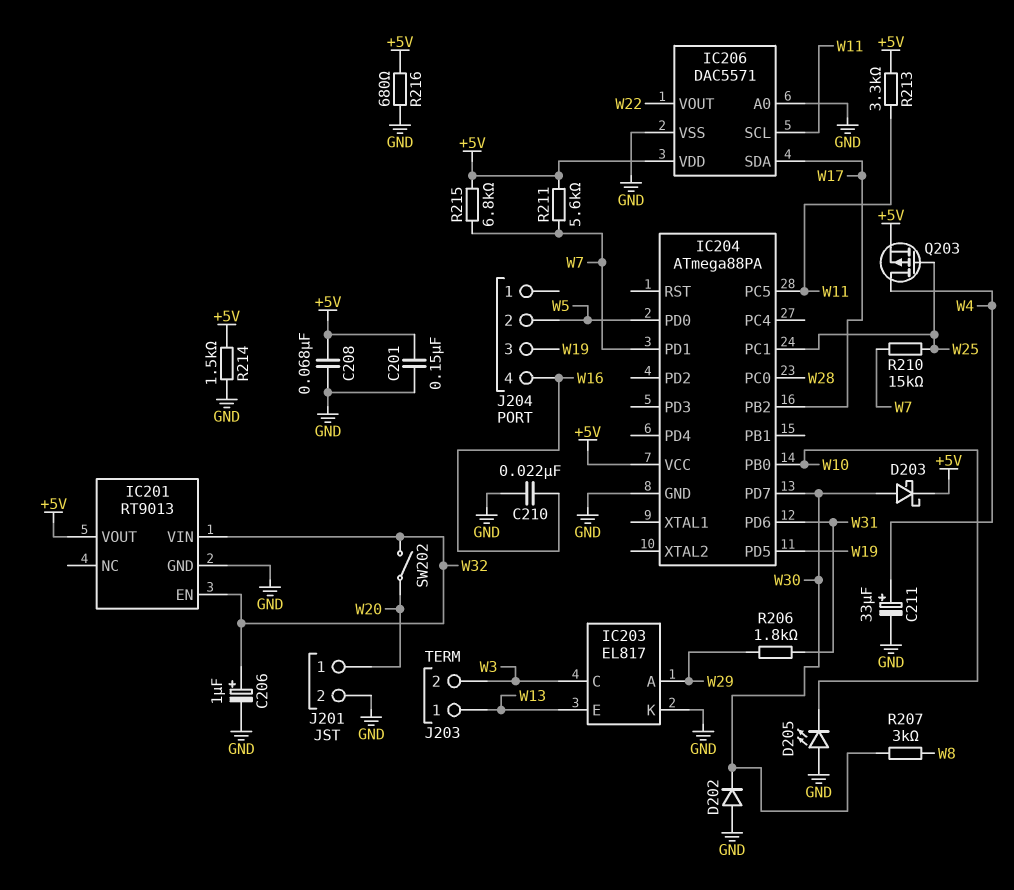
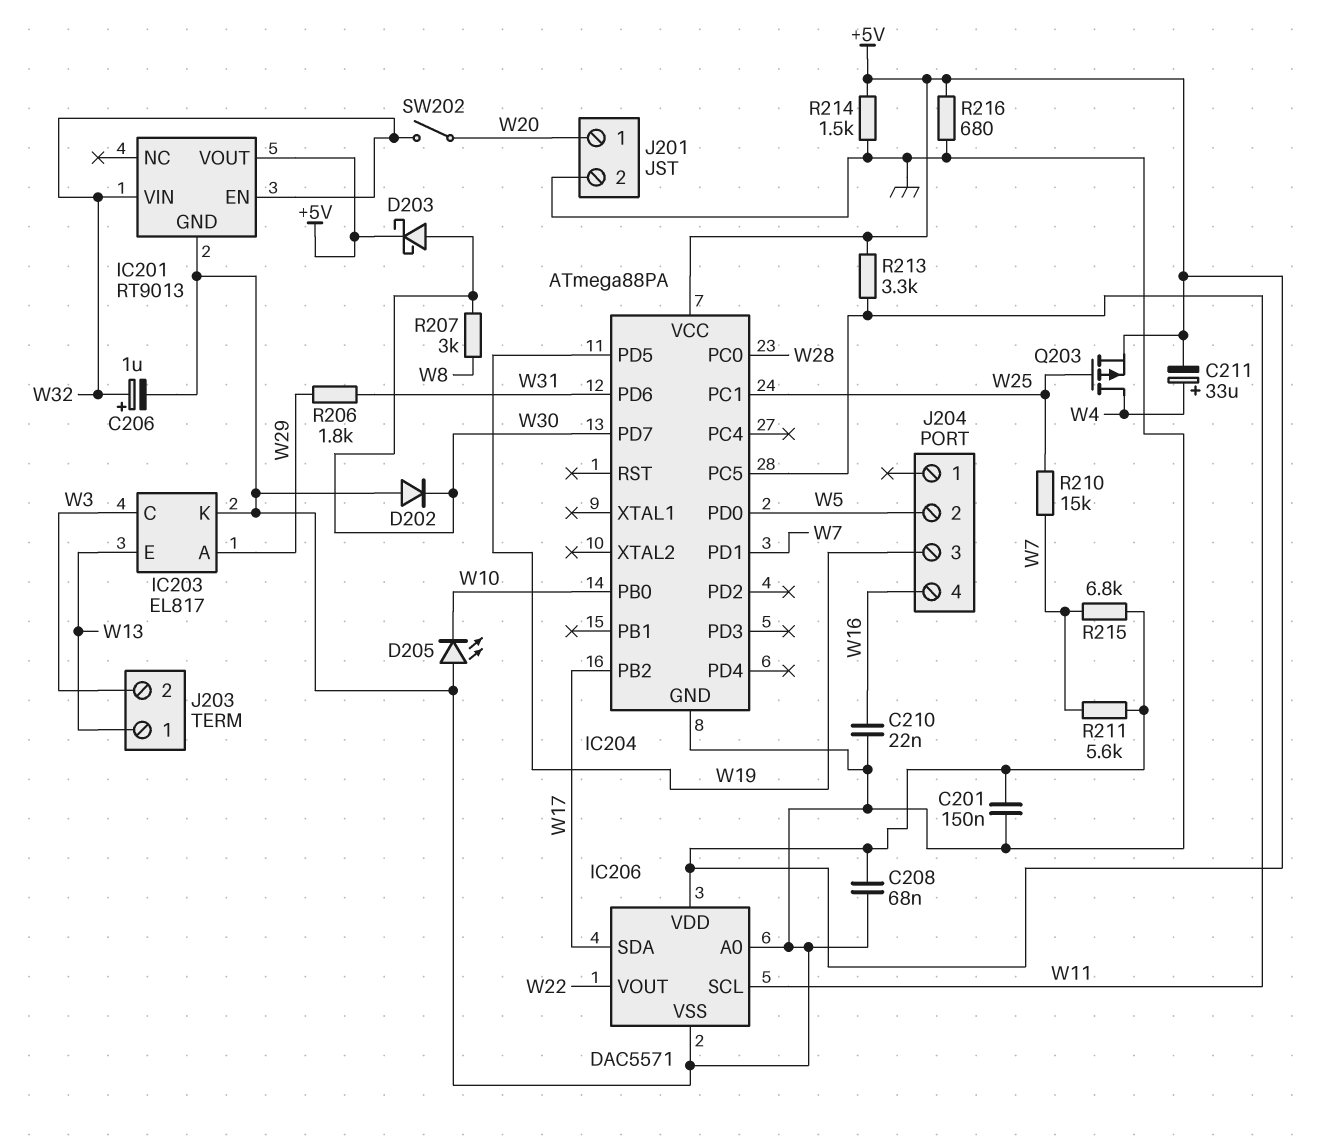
C211: 33uF (plus W4, minus GND) -> 33uF (plus W4, minus +5V)

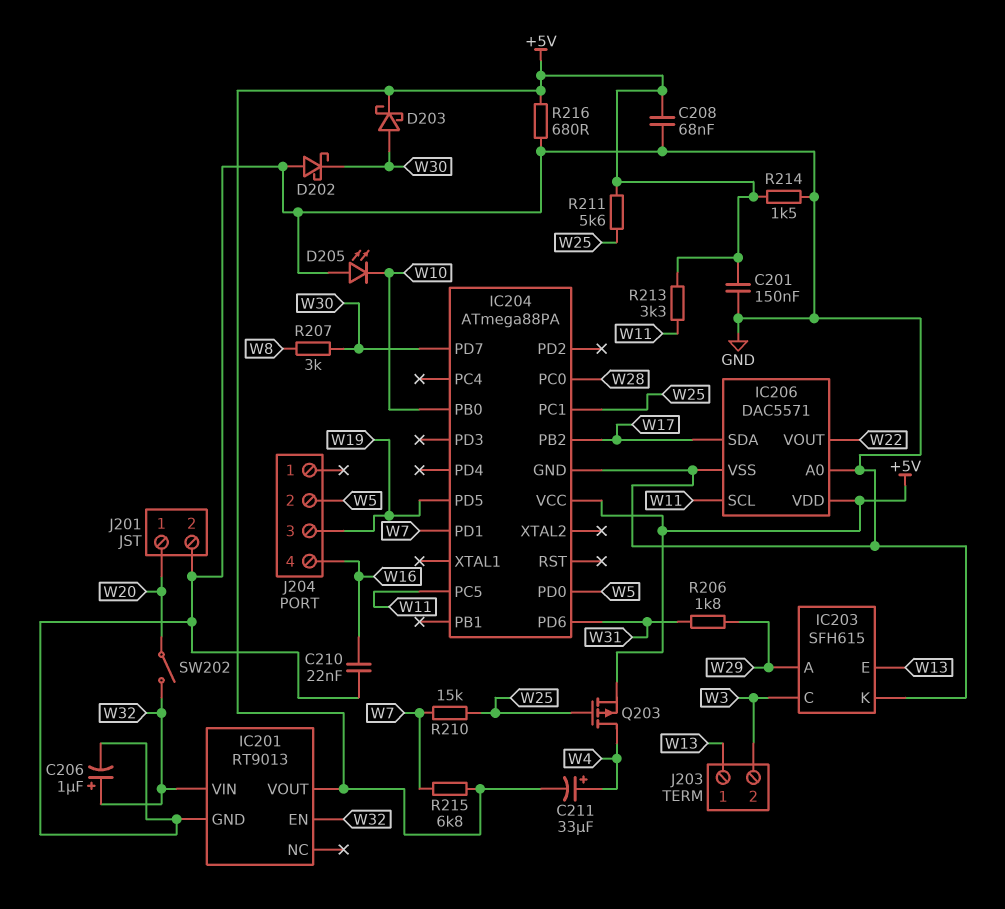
D202: diode (A GND, K W30) -> schottky (A GND, K W30)
IC203: EL817 -> SFH615
R211: 5.6k (+5V, W7) -> 5.6k (+5V, W25)

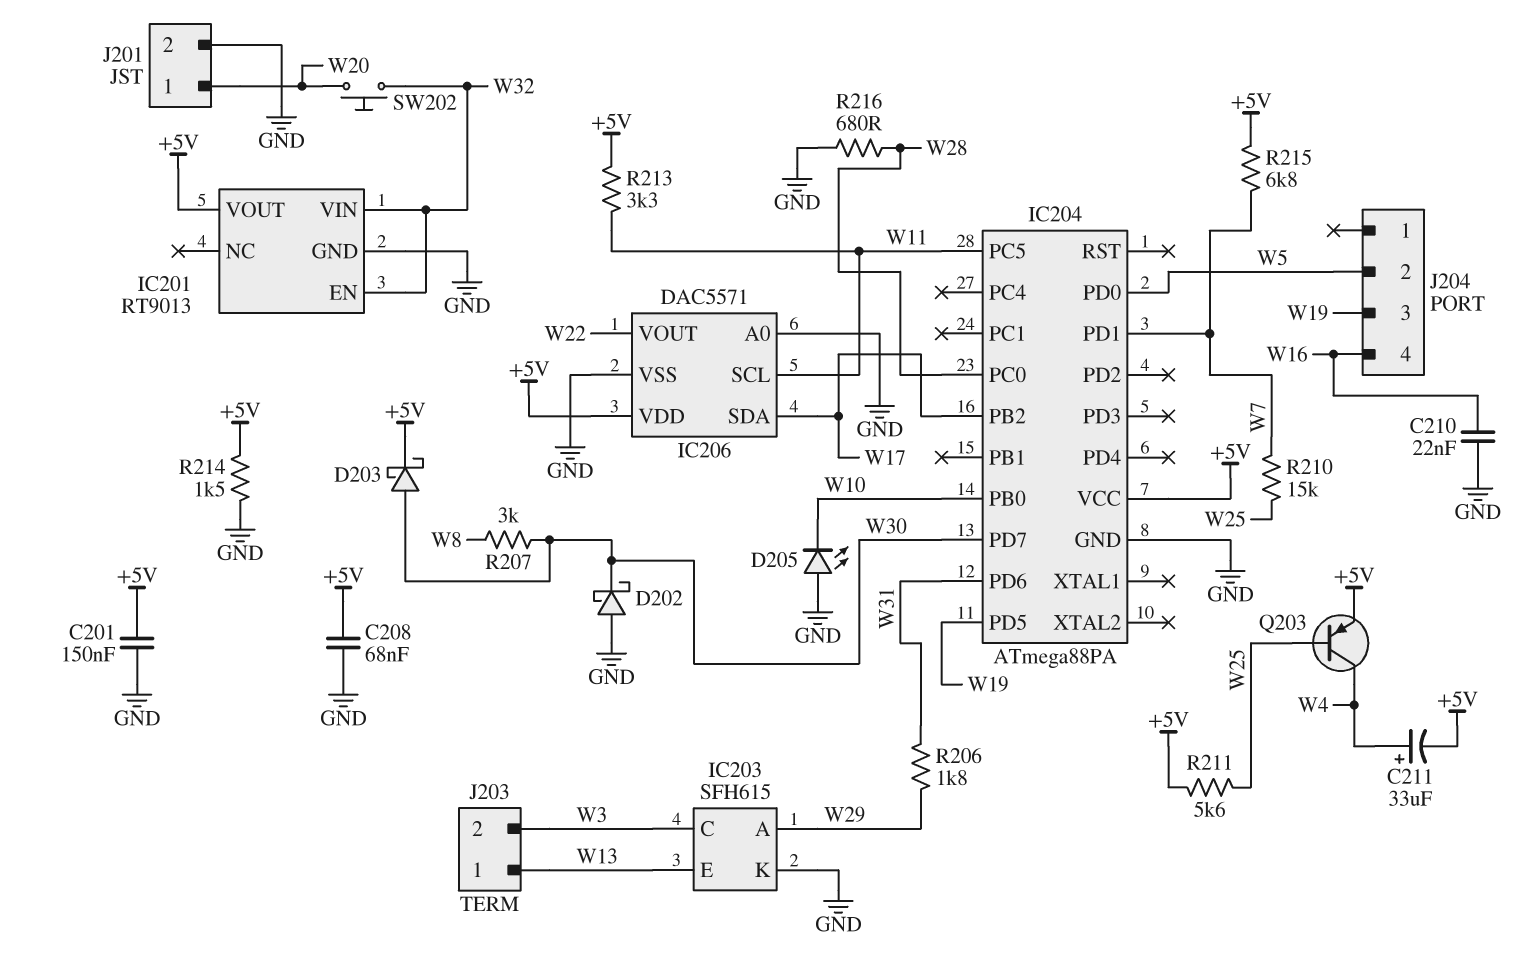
C206: 1uF (plus W32, minus GND) -> none
IC204 pin PC1: W25 -> none
Q203: PMOS (G W25, D W4, S +5V) -> PNP (B W25, C W4, E +5V)
R216: 680 (+5V, GND) -> 680 (GND, W28)
SW202: switch (W20, W32) -> button (W20, W32)

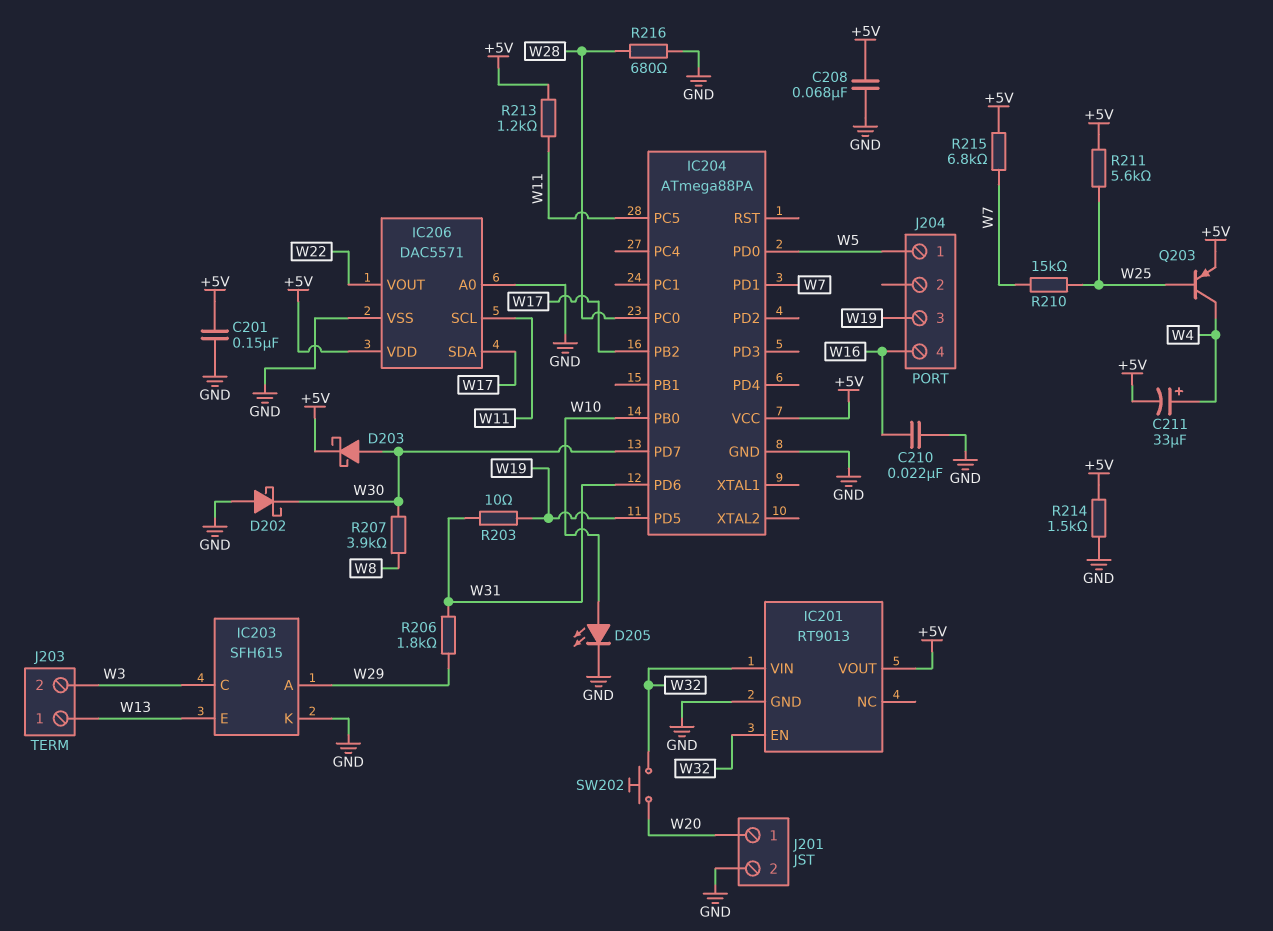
D205: LED (A GND, K W10) -> LED (A W10, K GND)
J204 pin 1: none -> W5
J204 pin 2: W5 -> none
R203: none -> 10 (W19, W31)
R207: 3k (W8, W30) -> 3.9k (W8, W30)
R213: 3.3k (+5V, W11) -> 1.2k (+5V, W11)

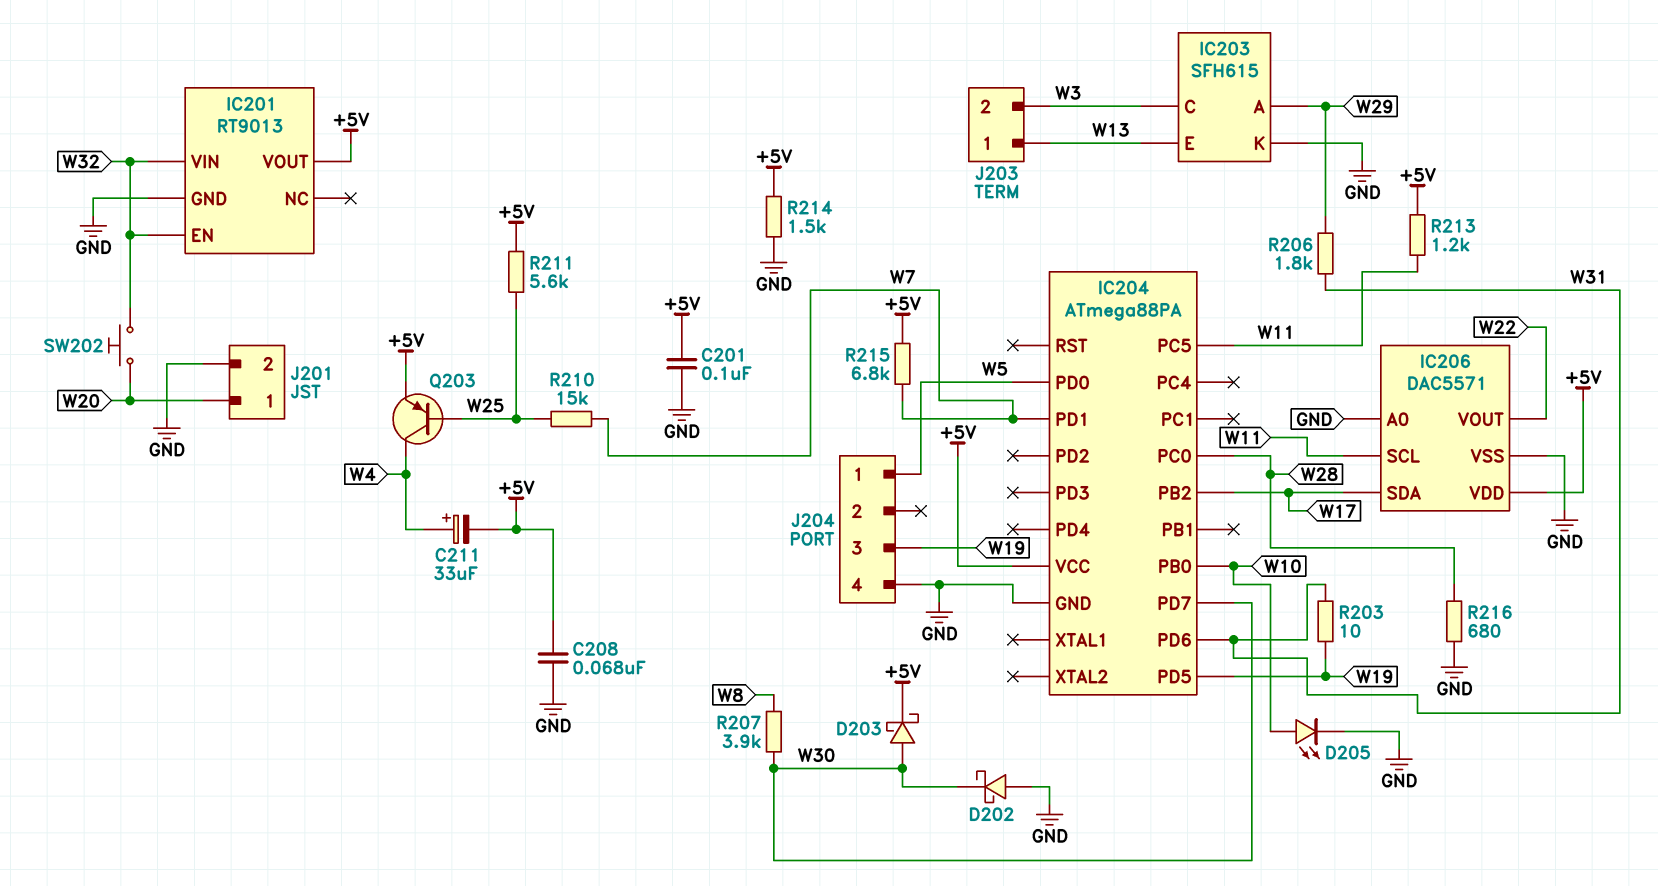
C201: 150nF (+5V, GND) -> 100nF (+5V, GND)
C210: 22nF (GND, W16) -> none
J204 pin 4: W16 -> GND

